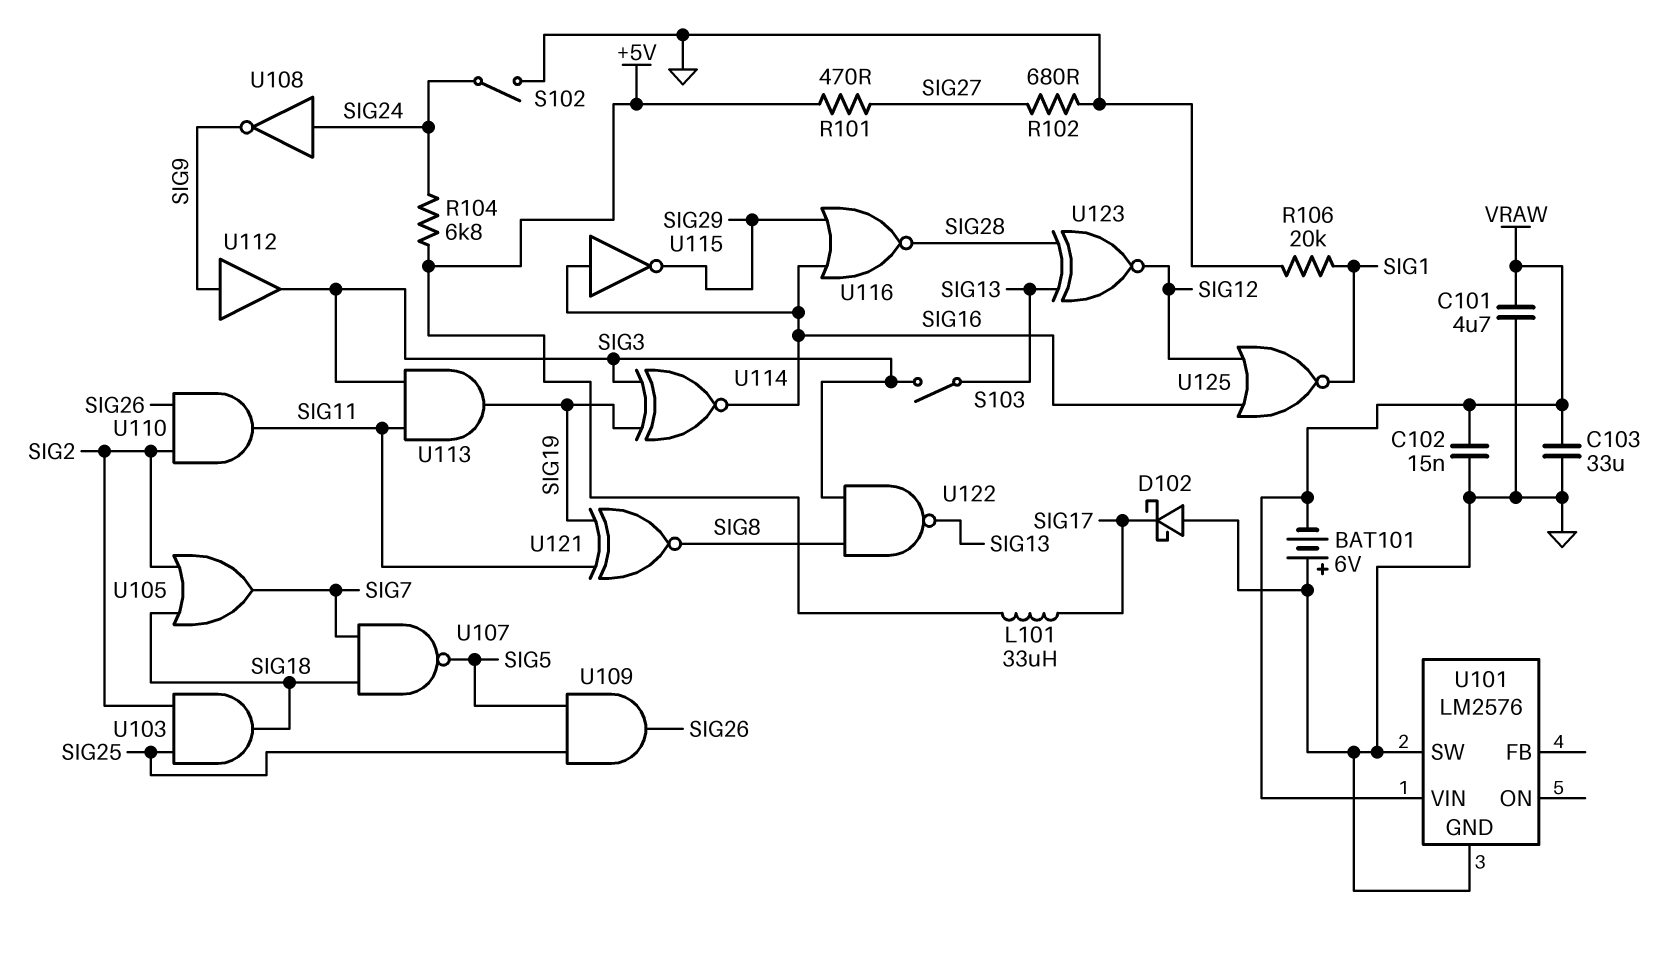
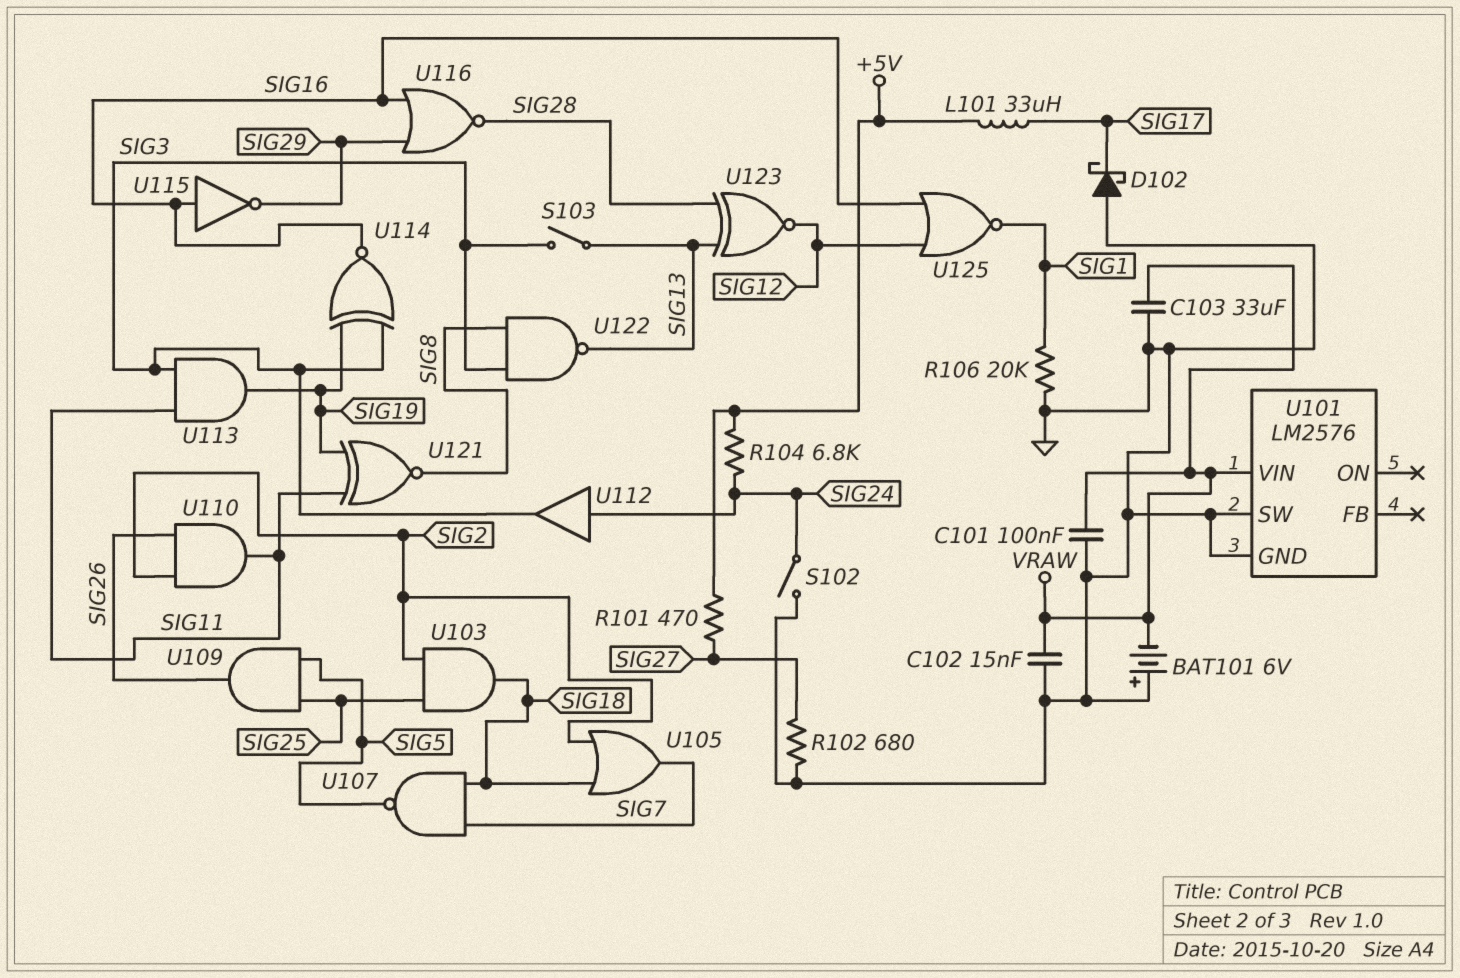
C101: 4.7uF (GND, VRAW) -> 100nF (GND, VRAW)
U108: NOT (in SIG24, out SIG9) -> none
U112: buffer (in SIG9, out SIG3) -> buffer (in SIG24, out SIG3)

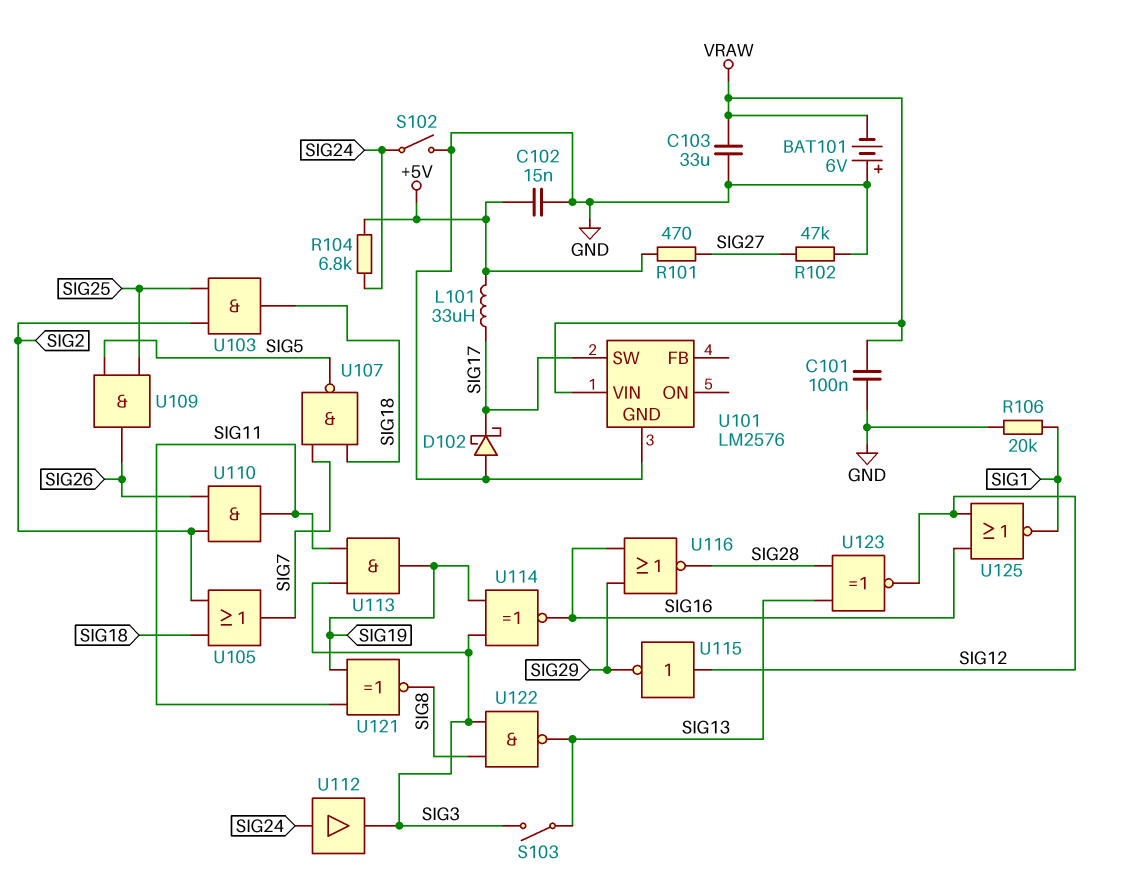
C102: 15nF (GND, VRAW) -> 15nF (+5V, GND)
R102: 680 (GND, SIG27) -> 47k (GND, SIG27)
U101 pin SW: GND -> SIG17
U115: NOT (in SIG16, out SIG29) -> NOT (in SIG12, out SIG29)

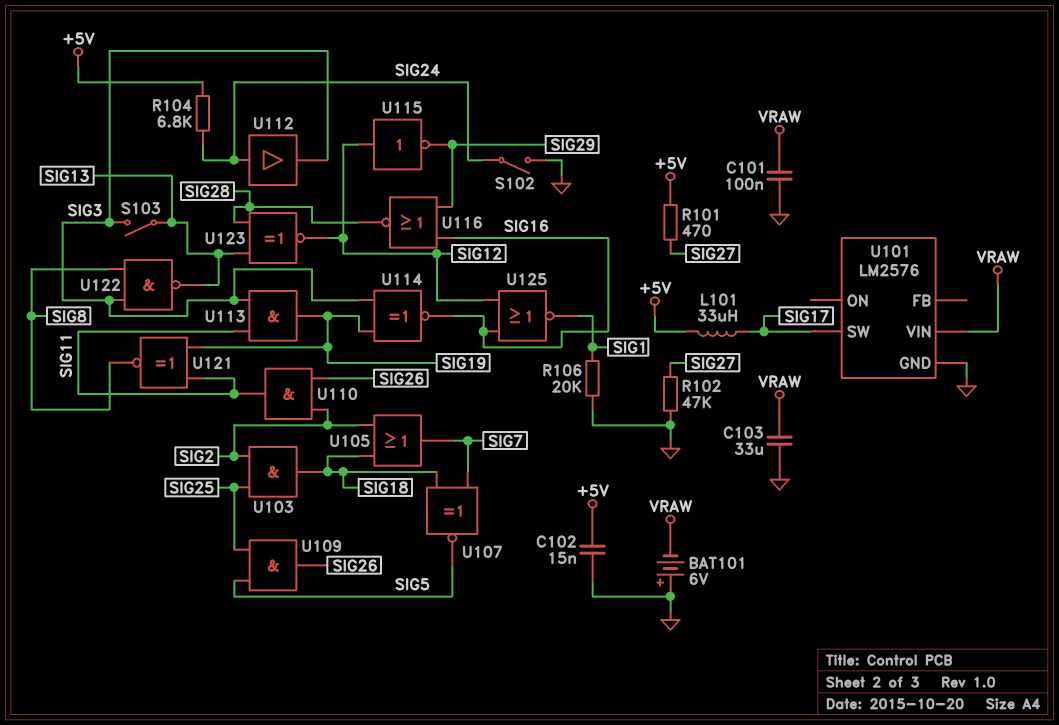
D102: schottky (A GND, K SIG17) -> none
U107: NAND (in SIG7, in SIG18, out SIG5) -> XNOR (in SIG7, in SIG18, out SIG5)

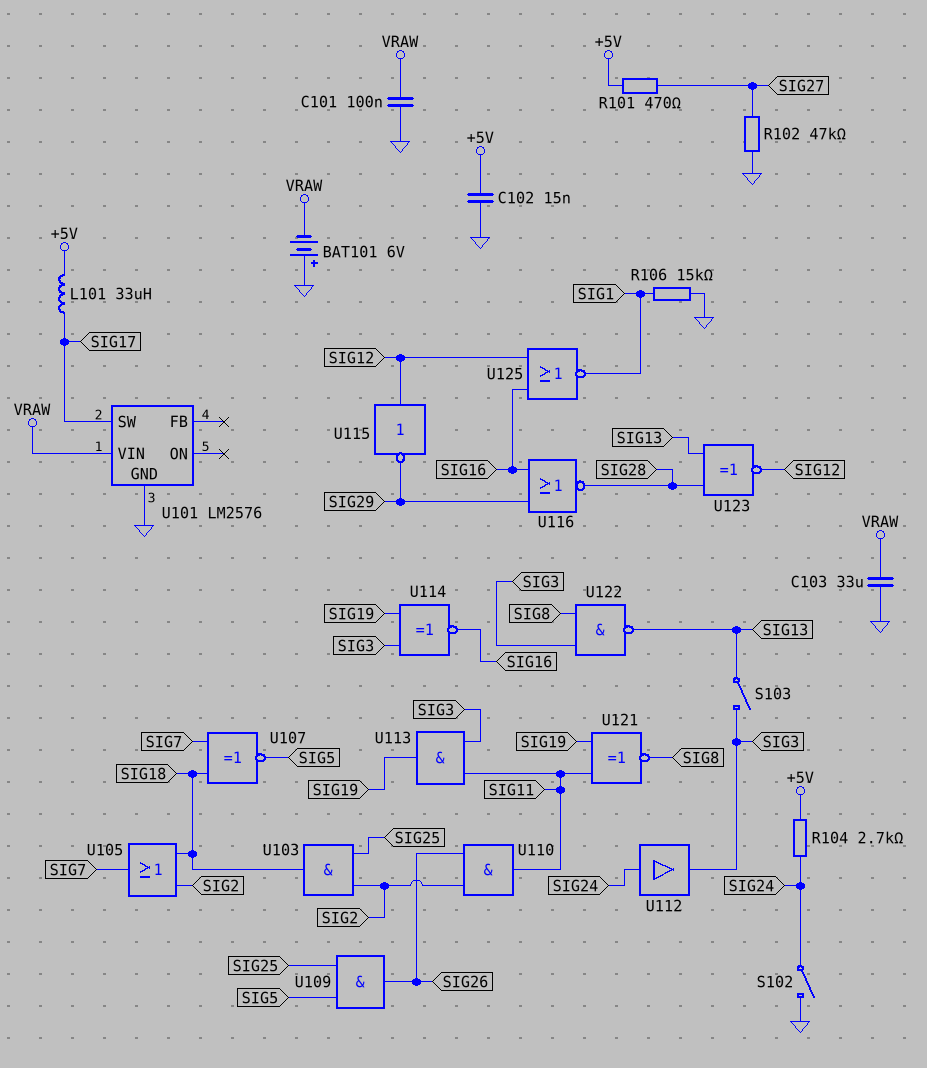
R104: 6.8k (+5V, SIG24) -> 2.7k (+5V, SIG24)
R106: 20k (GND, SIG1) -> 15k (GND, SIG1)

